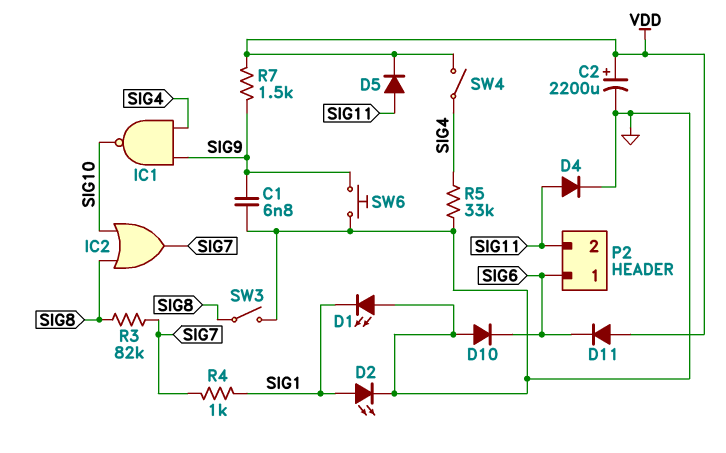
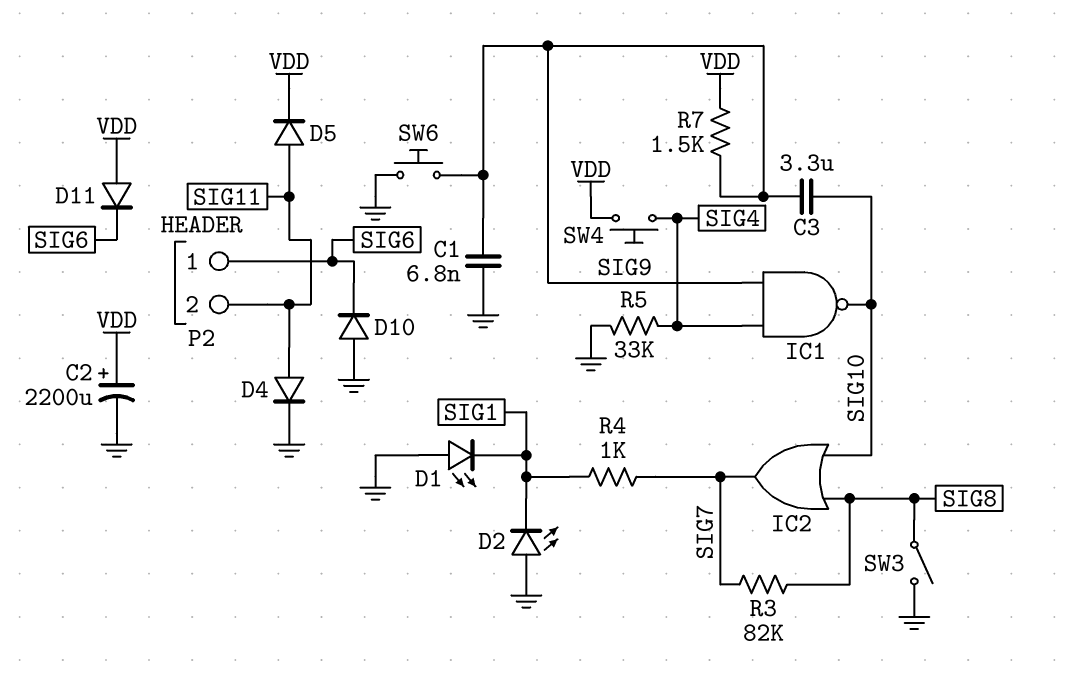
C3: none -> 3.3uF (SIG9, SIG10)
D2: LED (A SIG1, K GND) -> LED (A GND, K SIG1)
SW4: switch (SIG4, VDD) -> button (SIG4, VDD)

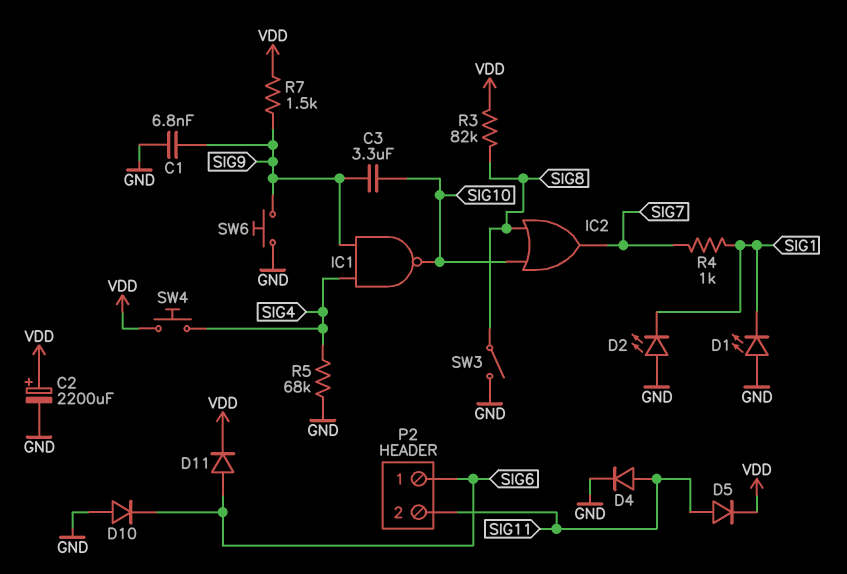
D11: diode (A VDD, K SIG6) -> diode (A SIG6, K VDD)
R3: 82k (SIG7, SIG8) -> 82k (SIG8, VDD)
R5: 33k (GND, SIG4) -> 68k (GND, SIG4)

